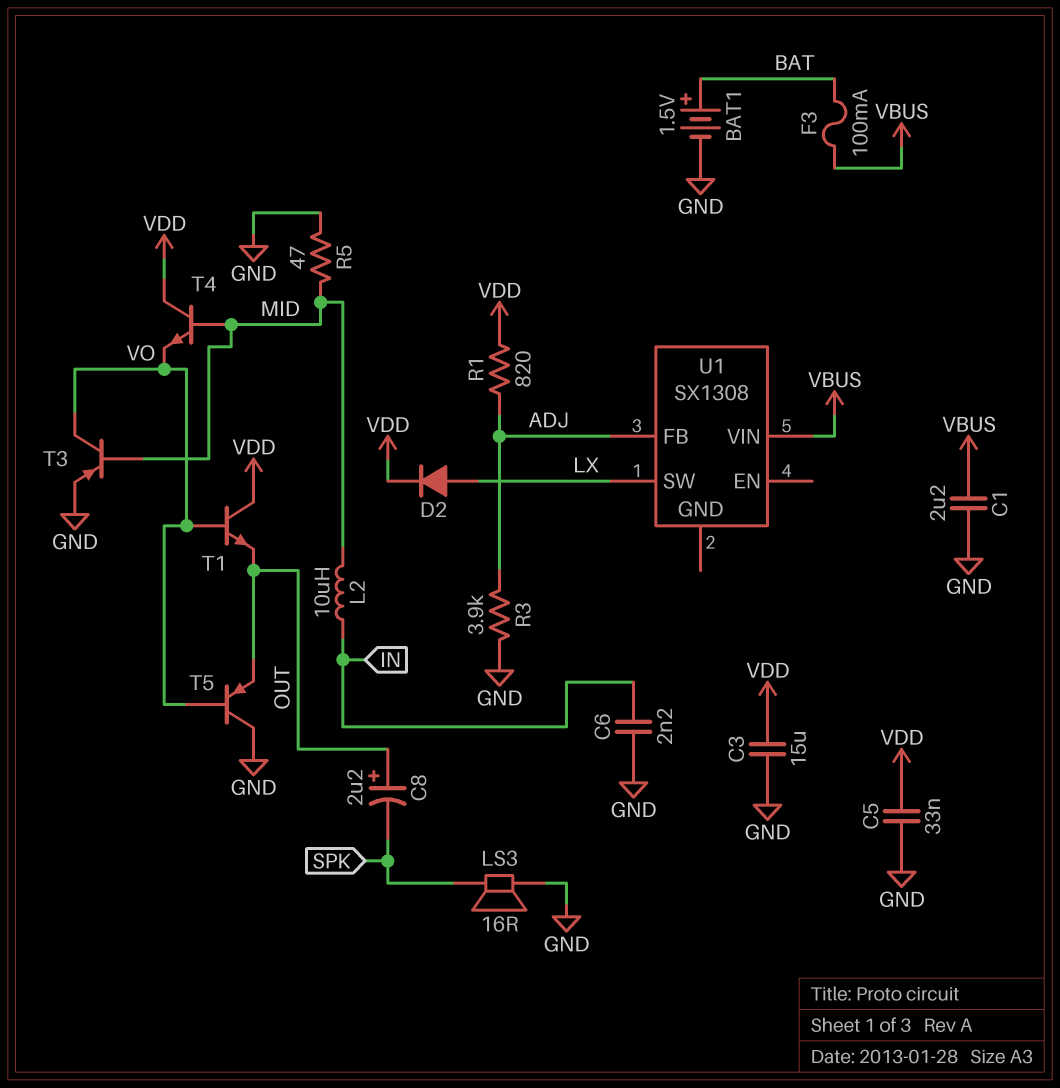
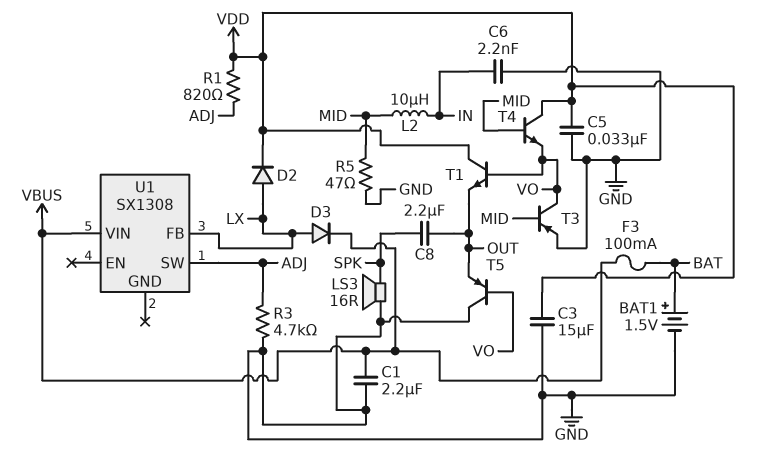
C8: 2.2uF (plus OUT, minus SPK) -> 2.2uF (OUT, SPK)
D3: none -> diode (A LX, K VBUS)
R3: 3.9k (ADJ, GND) -> 4.7k (ADJ, GND)
U1 pin FB: ADJ -> LX
U1 pin SW: LX -> ADJ

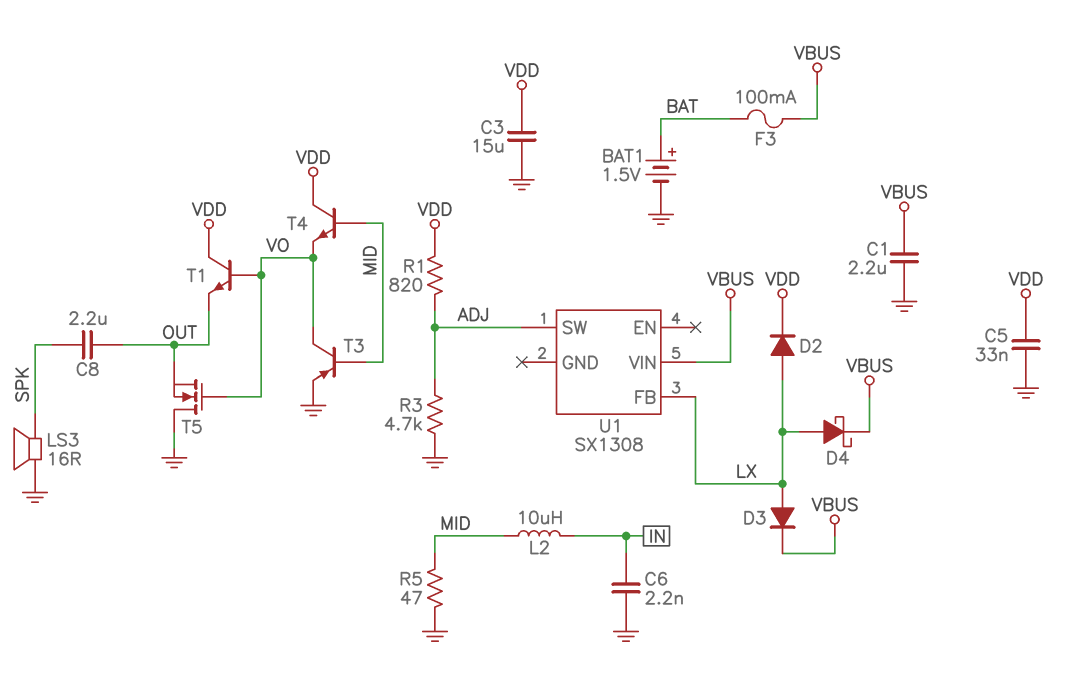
D4: none -> schottky (A LX, K VBUS)
T5: PNP (B VO, C GND, E OUT) -> NMOS (G VO, D GND, S OUT)

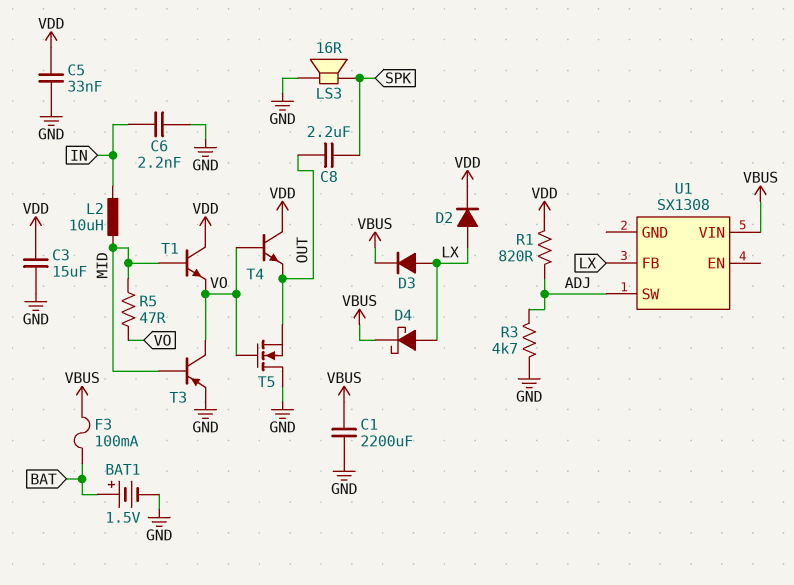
C1: 2.2uF (GND, VBUS) -> 2200uF (GND, VBUS)
R5: 47 (GND, MID) -> 47 (MID, VO)
T1: NPN (B VO, C VDD, E OUT) -> NPN (B MID, C VDD, E VO)
T4: NPN (B MID, C VDD, E VO) -> NPN (B VO, C VDD, E OUT)

